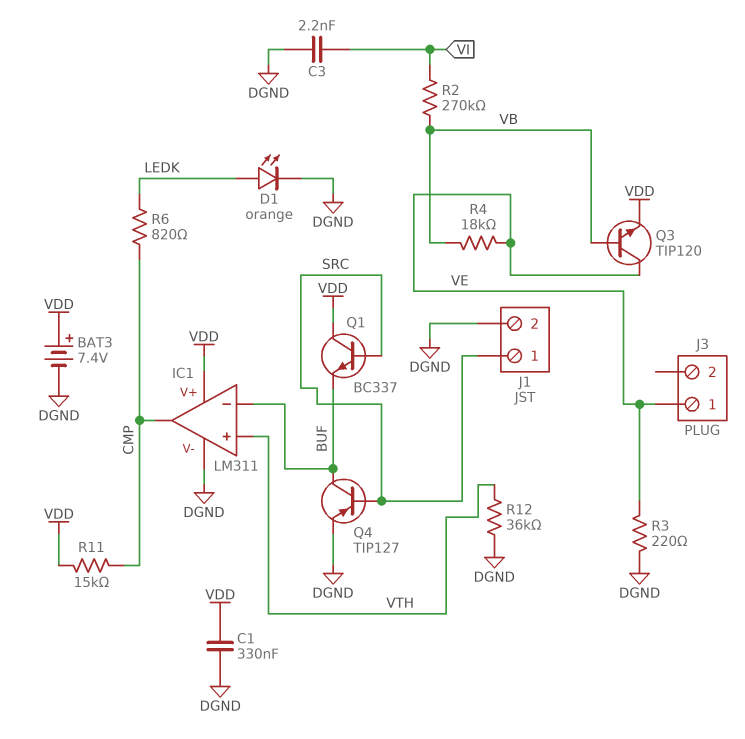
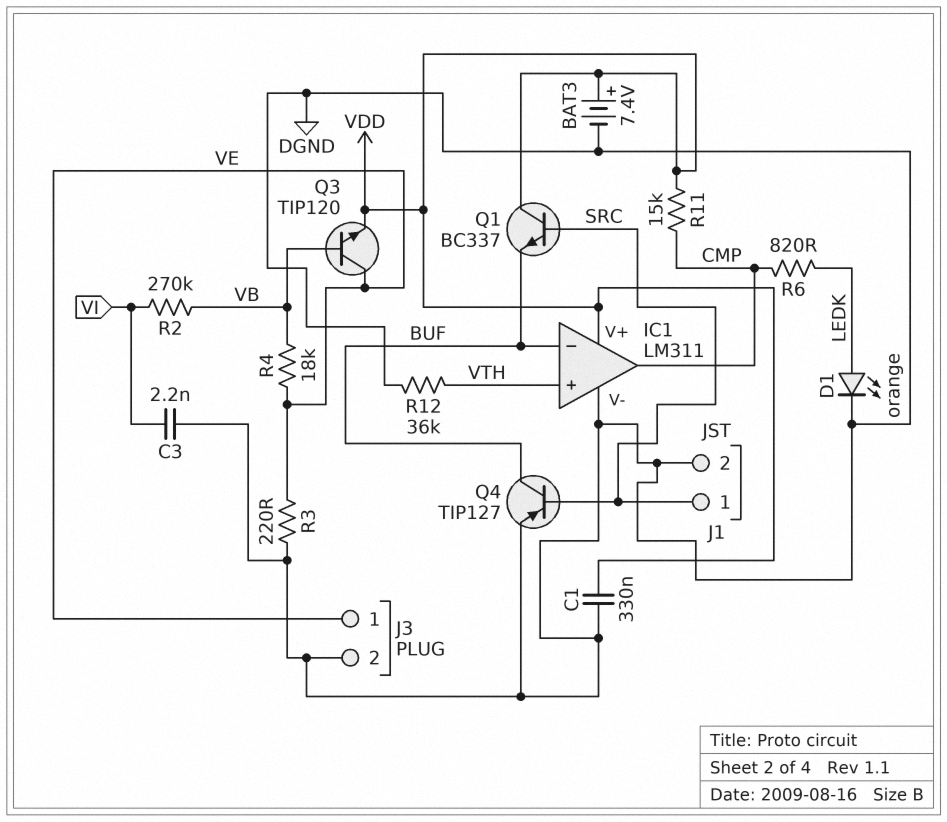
J3 pin 2: none -> DGND

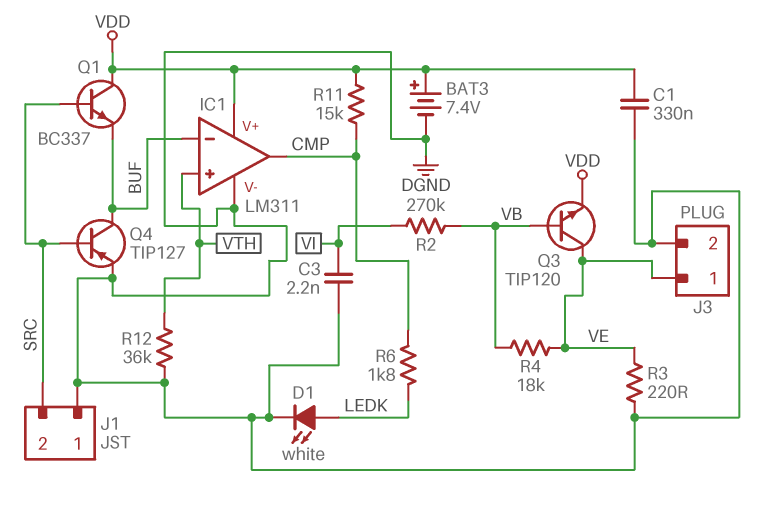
D1: LED orange (A LEDK, K DGND) -> LED white (A LEDK, K DGND)
J1 pin 1: SRC -> DGND
J1 pin 2: DGND -> SRC
R6: 820 (CMP, LEDK) -> 1.8k (CMP, LEDK)

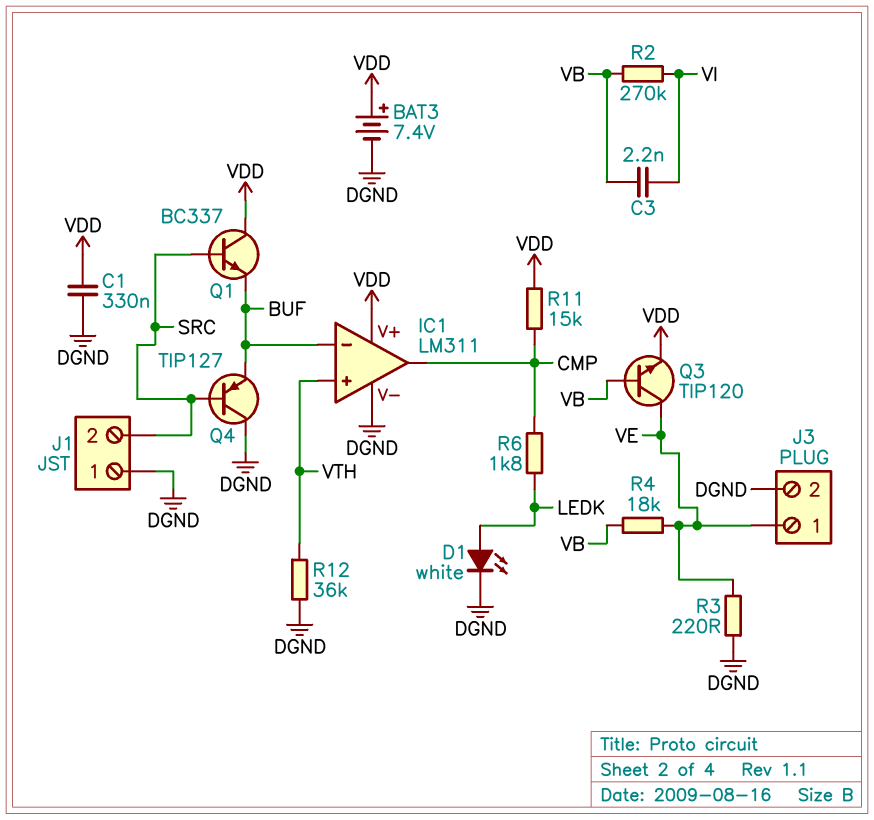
C3: 2.2nF (DGND, VI) -> 2.2nF (VB, VI)
Q4: PNP TIP127 (B SRC, C BUF, E DGND) -> PNP TIP127 (B SRC, C DGND, E BUF)

